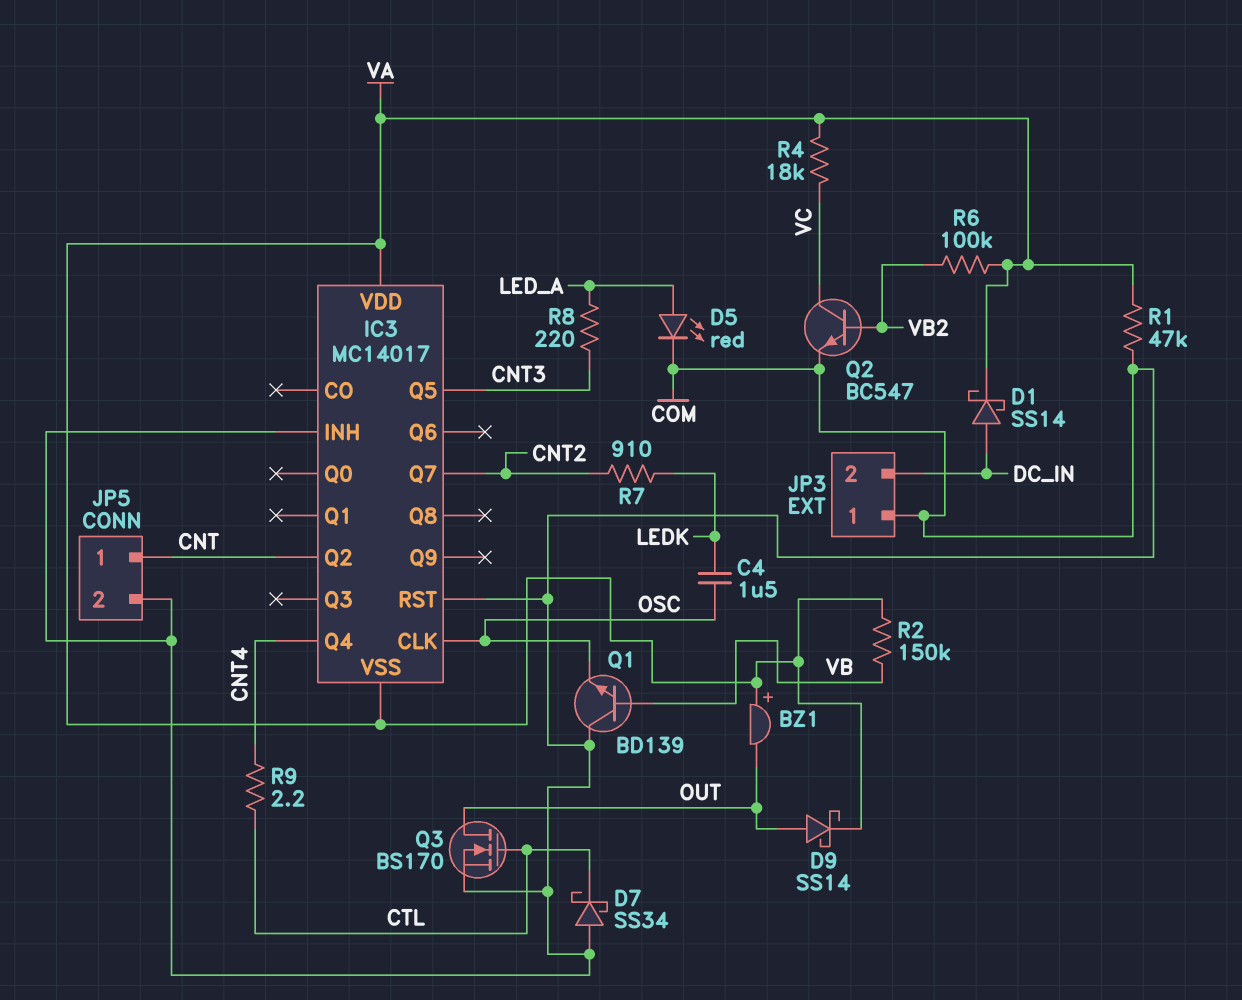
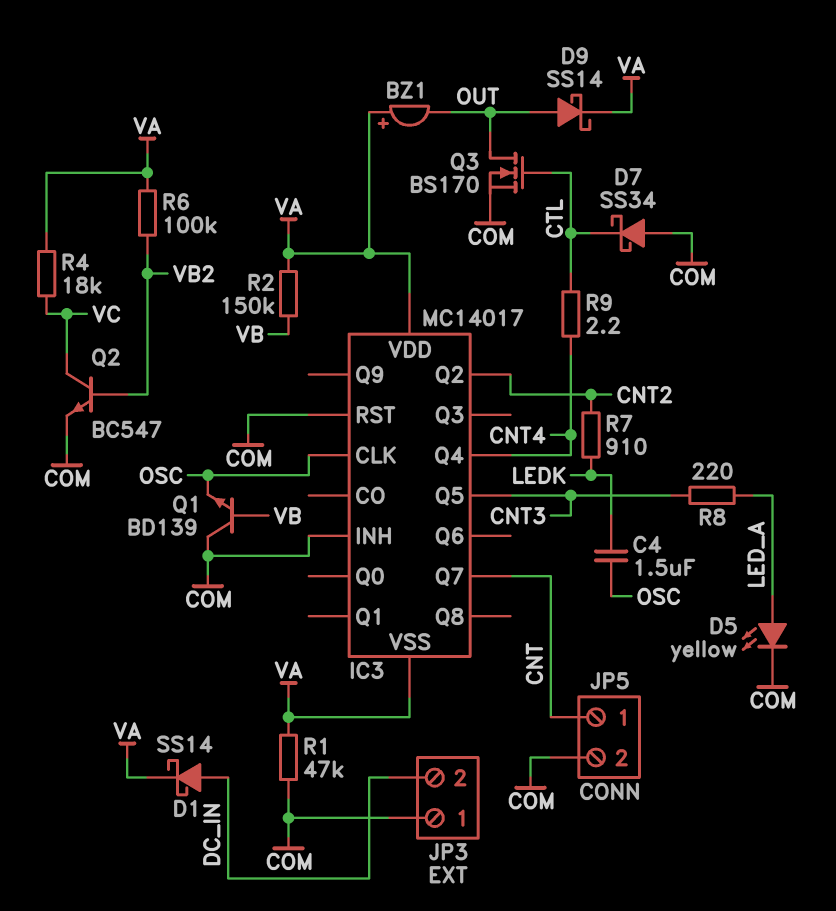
D5: LED red (A LED_A, K COM) -> LED yellow (A LED_A, K COM)
IC3 pin Q2: CNT -> CNT2
IC3 pin Q7: CNT2 -> CNT

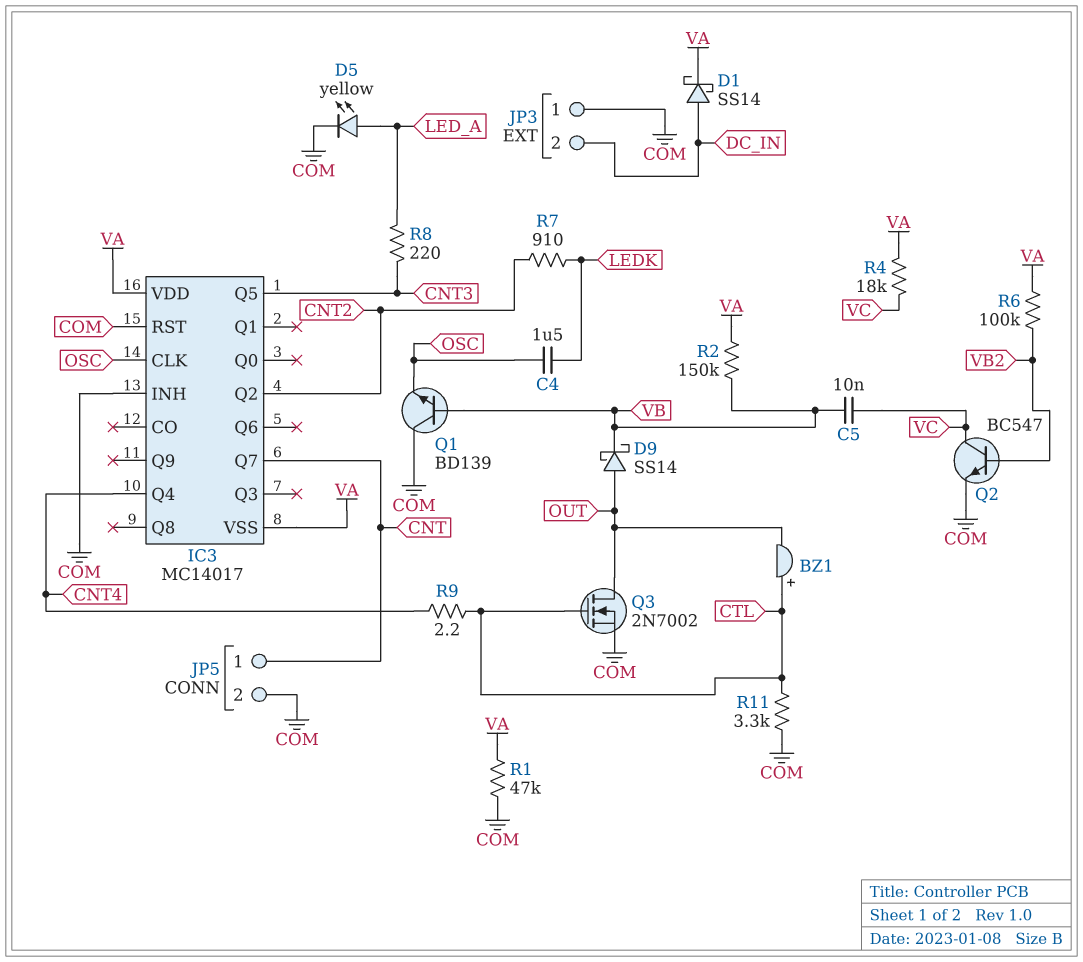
BZ1: buzzer (plus VA, minus OUT) -> buzzer (plus CTL, minus OUT)
C5: none -> 10nF (VB, VC)
D7: schottky SS34 (A COM, K CTL) -> none
D9: schottky SS14 (A OUT, K VA) -> schottky SS14 (A OUT, K VB)
Q3: NMOS BS170 (G CTL, D OUT, S COM) -> NMOS 2N7002 (G CTL, D OUT, S COM)
R11: none -> 3.3k (COM, CTL)

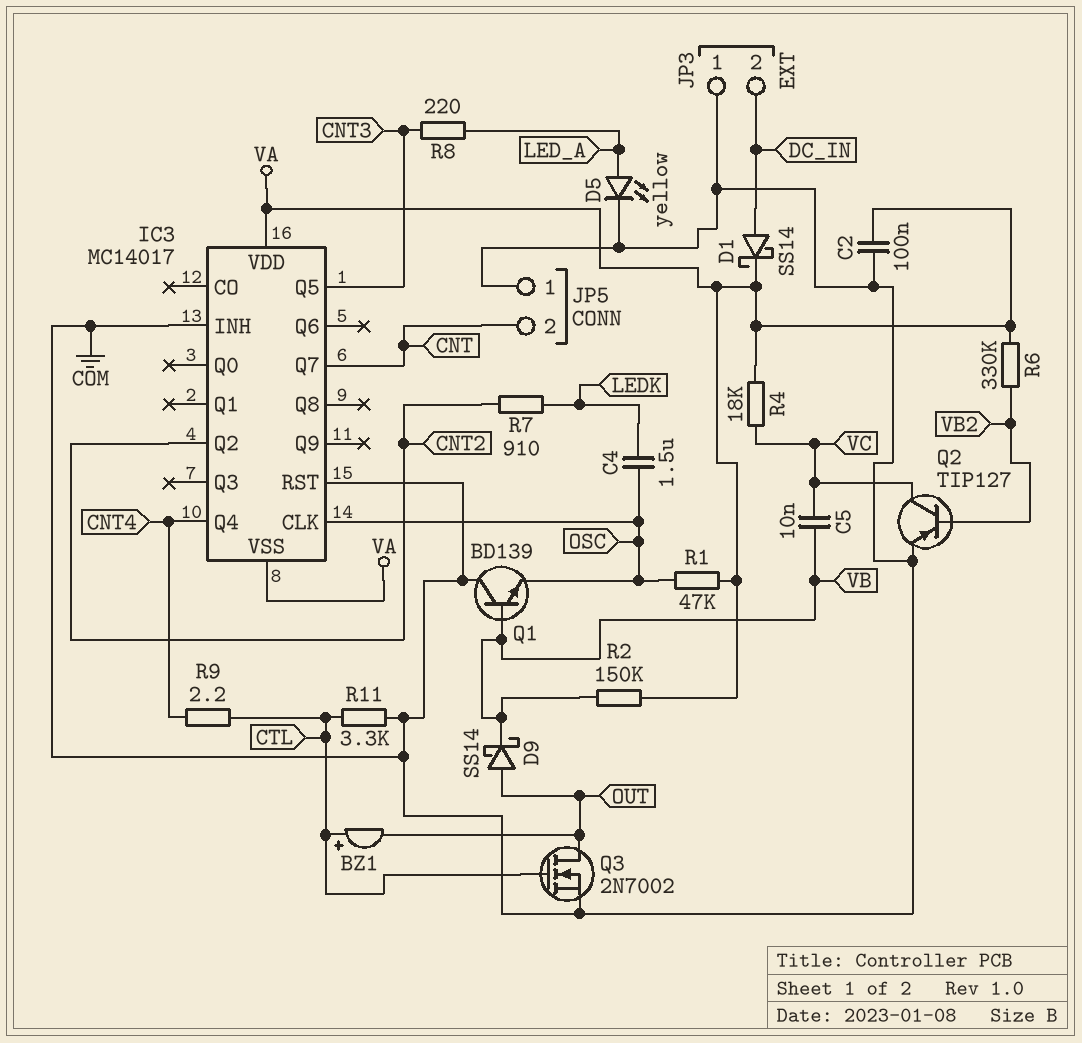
C2: none -> 100nF (COM, VA)
JP5 pin 1: CNT -> COM
JP5 pin 2: COM -> CNT
Q2: NPN BC547 (B VB2, C VC, E COM) -> PNP TIP127 (B VB2, C VC, E COM)
R1: 47k (COM, VA) -> 47k (OSC, VA)
R6: 100k (VA, VB2) -> 330k (VA, VB2)

